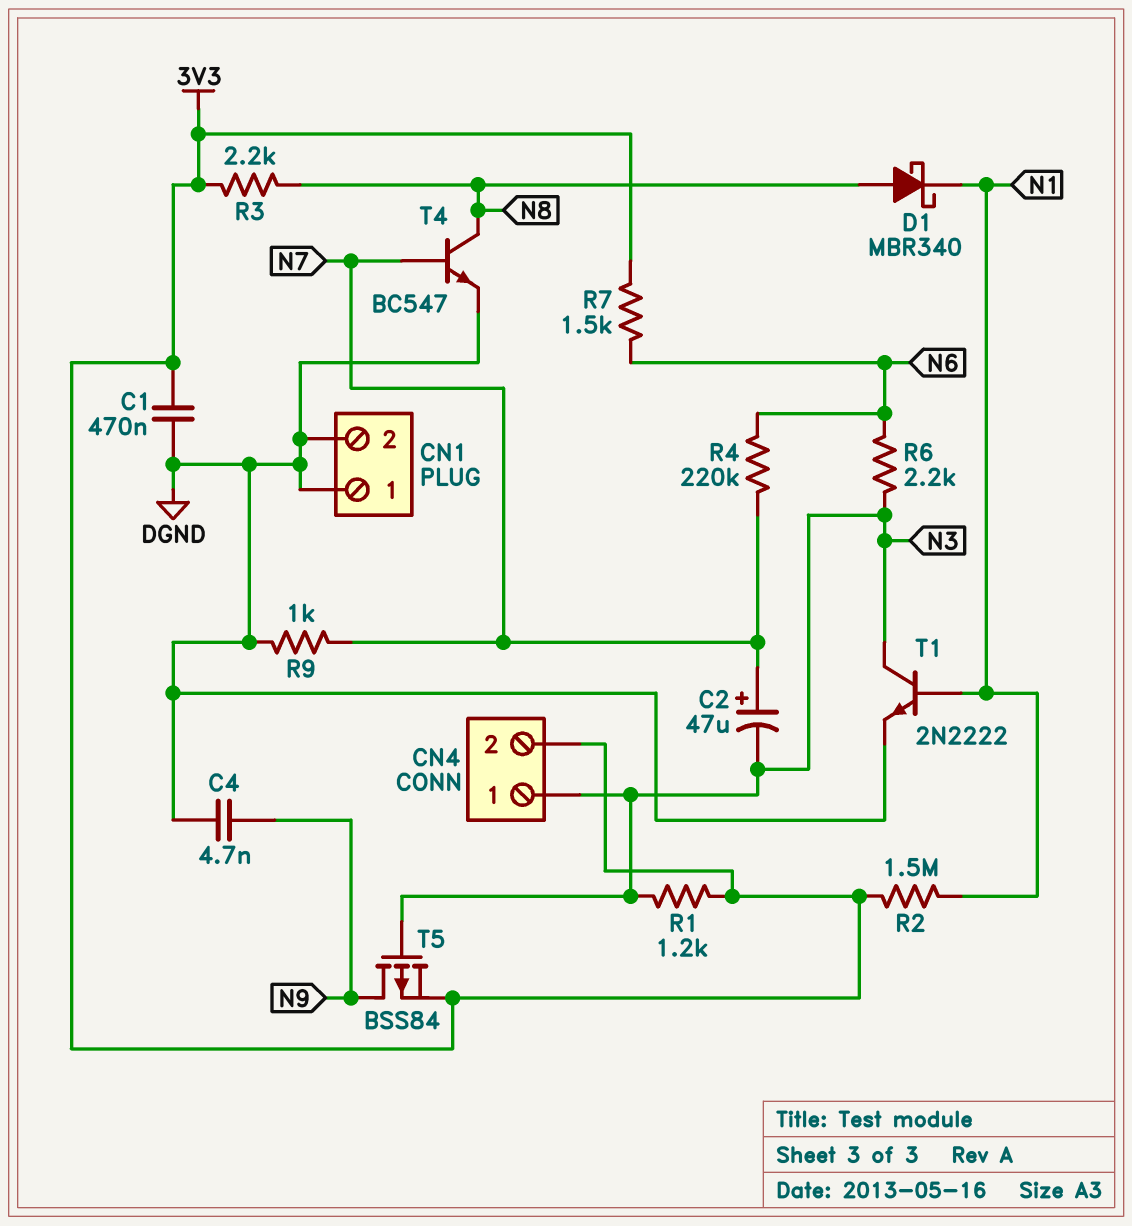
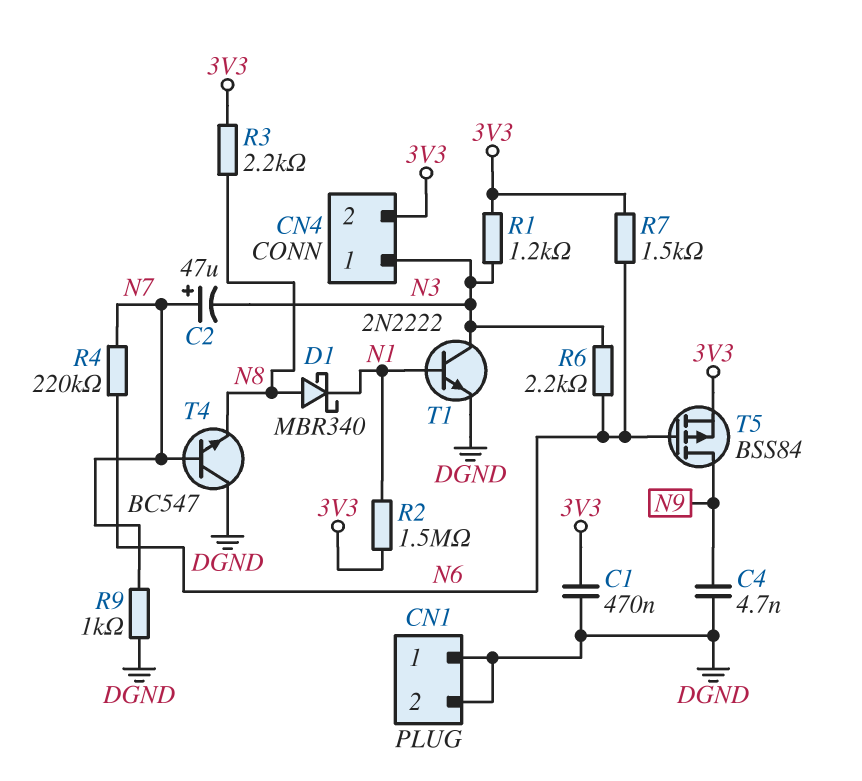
T4: NPN BC547 (B N7, C N8, E DGND) -> NPN BC547 (B N7, C DGND, E N8)
T5: PMOS BSS84 (G N3, D N9, S 3V3) -> PMOS BSS84 (G N6, D N9, S 3V3)

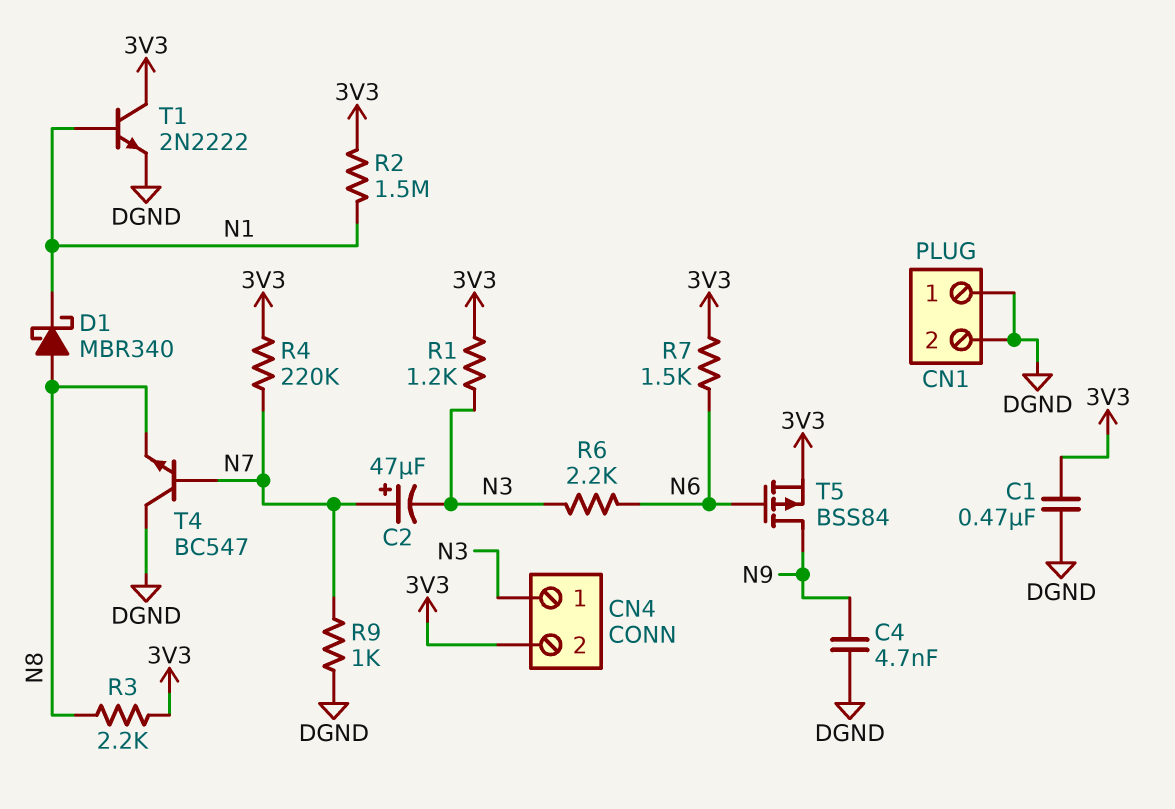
R4: 220k (N6, N7) -> 220k (3V3, N7)
T1: NPN 2N2222 (B N1, C N3, E DGND) -> NPN 2N2222 (B N1, C 3V3, E DGND)

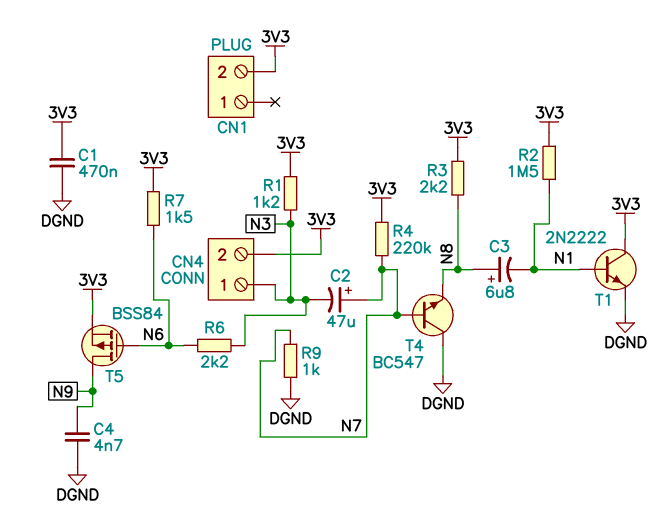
C3: none -> 6.8uF (plus N8, minus N1)
CN1 pin 1: DGND -> none
CN1 pin 2: DGND -> 3V3
D1: schottky MBR340 (A N8, K N1) -> none

